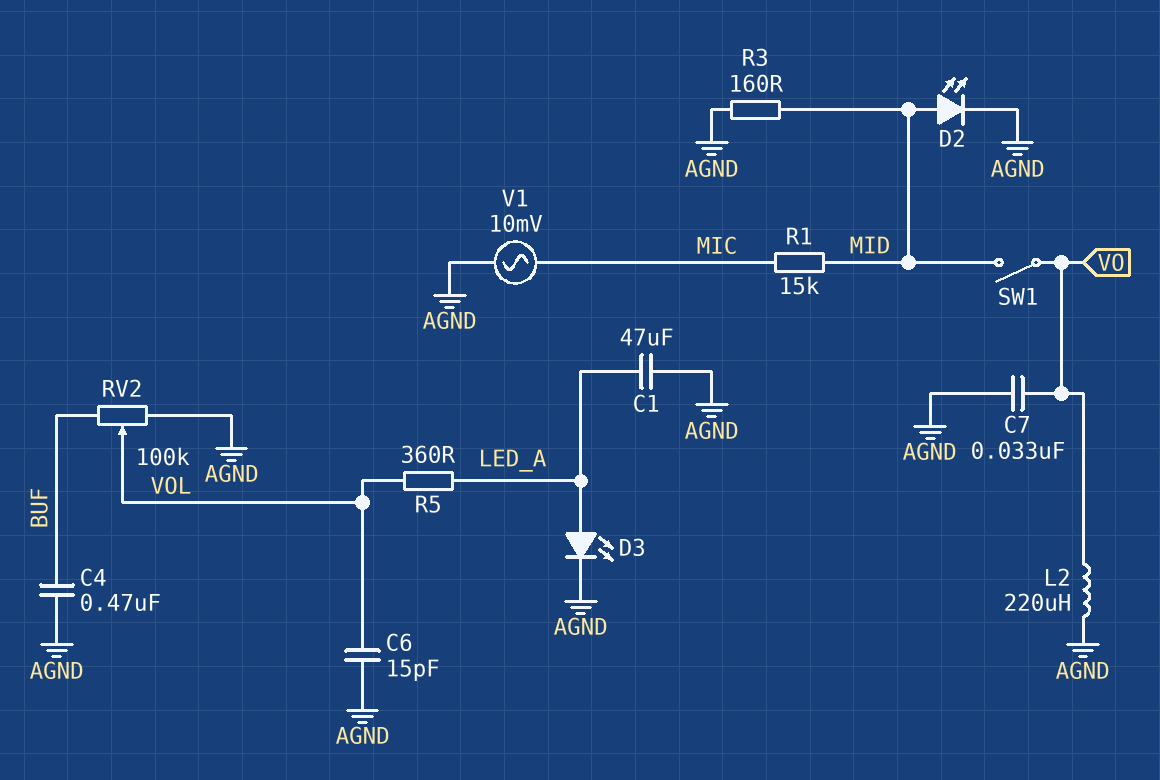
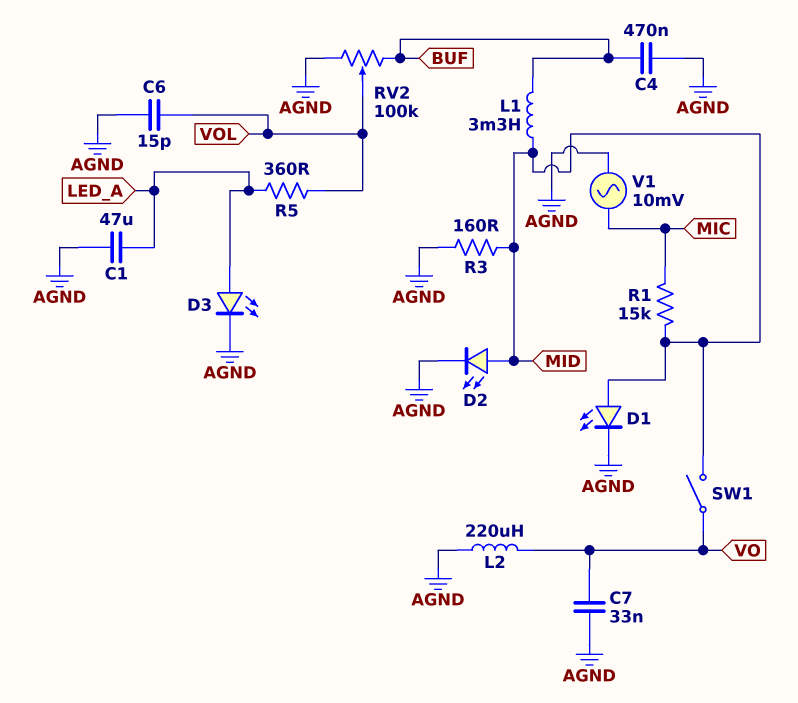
D1: none -> LED (A MID, K AGND)
L1: none -> 3.3mH (BUF, MID)

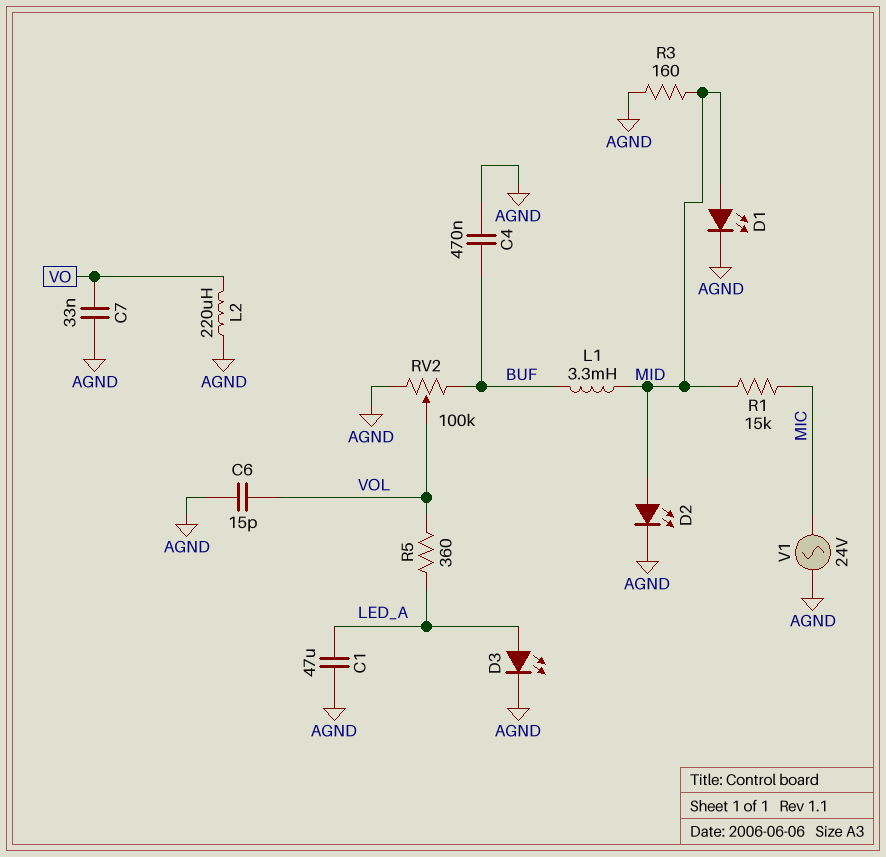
SW1: switch (MID, VO) -> none
V1: AC 10mV (AGND, MIC) -> AC 24V (AGND, MIC)

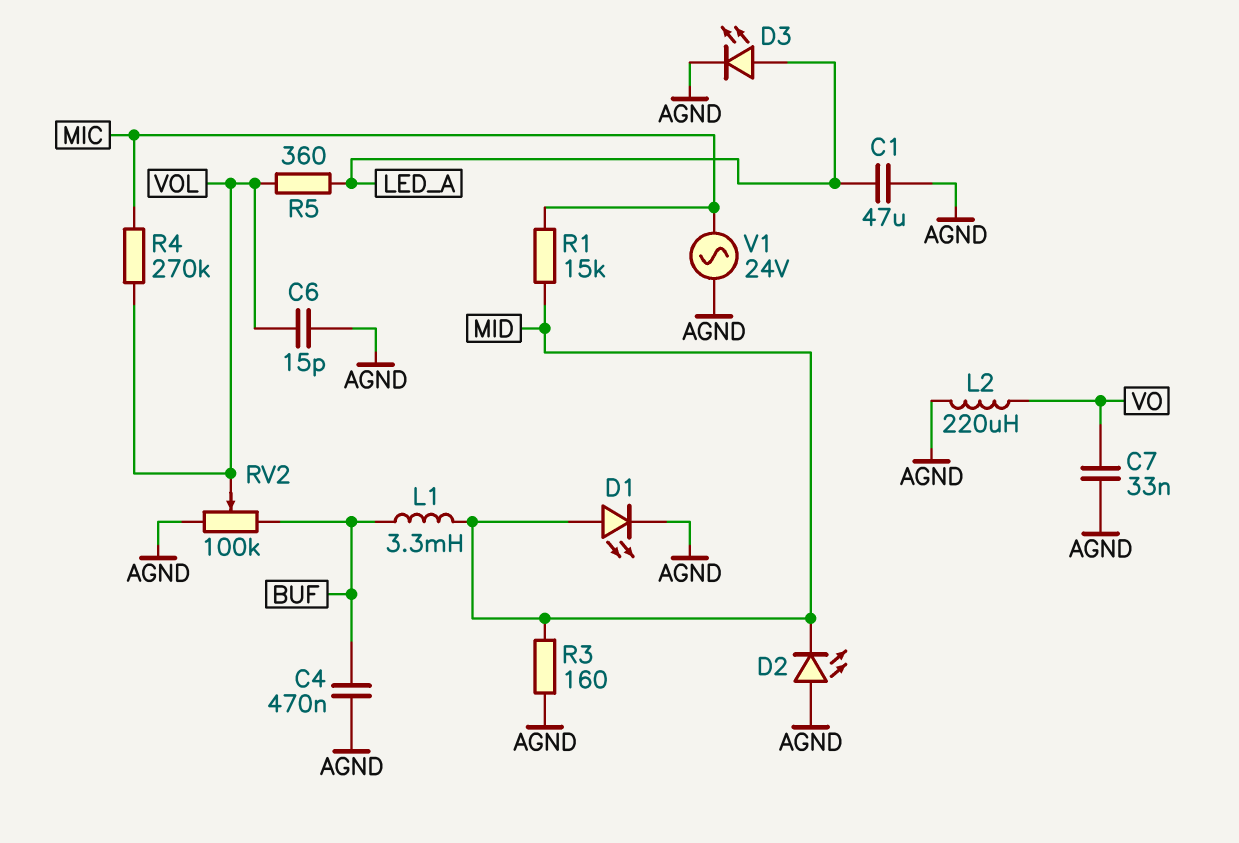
D2: LED (A MID, K AGND) -> LED (A AGND, K MID)
R4: none -> 270k (MIC, VOL)

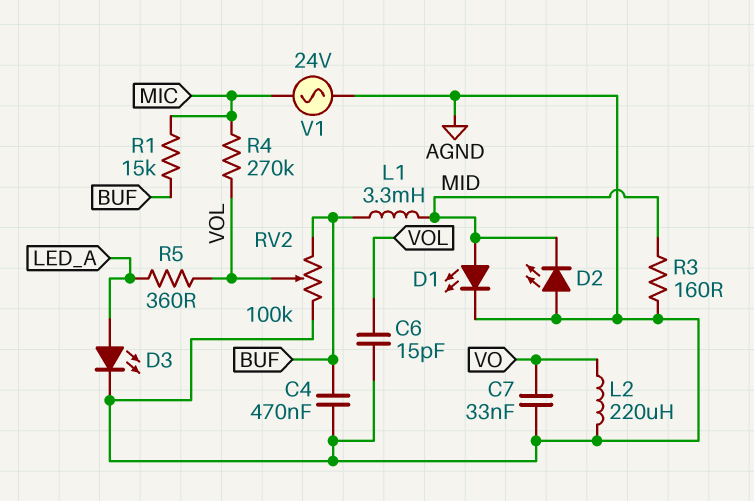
C1: 47uF (AGND, LED_A) -> none
R1: 15k (MIC, MID) -> 15k (BUF, MIC)

